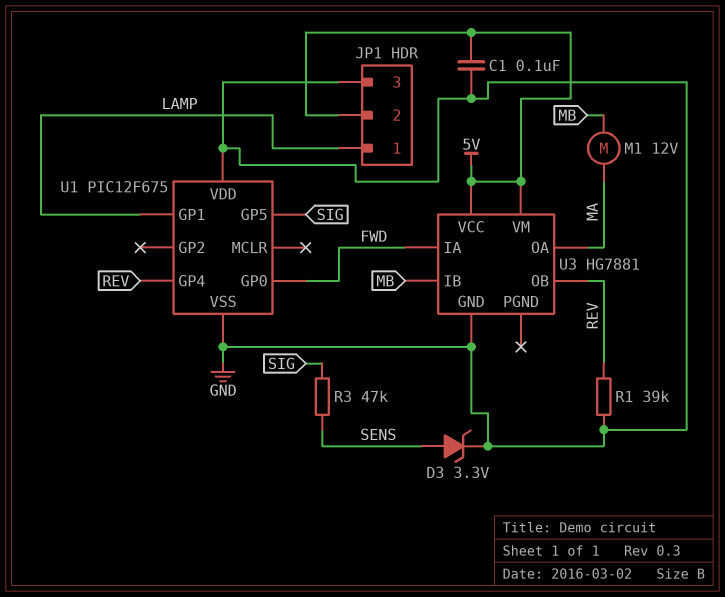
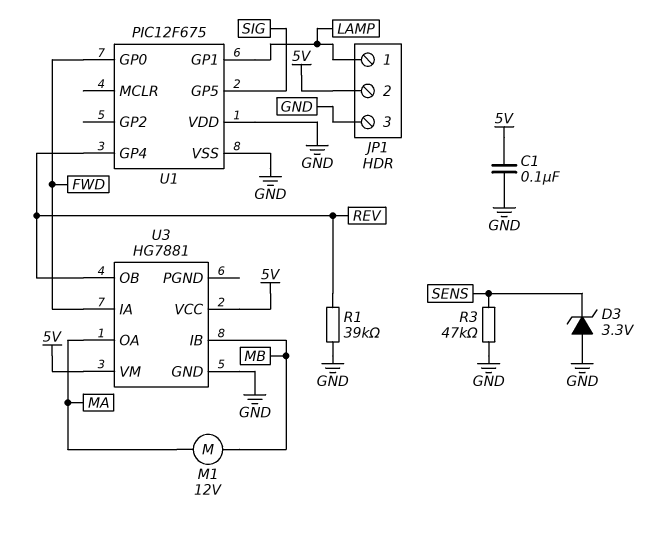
D3: zener 3.3V (A SENS, K GND) -> zener 3.3V (A GND, K SENS)
R3: 47k (SENS, SIG) -> 47k (GND, SENS)

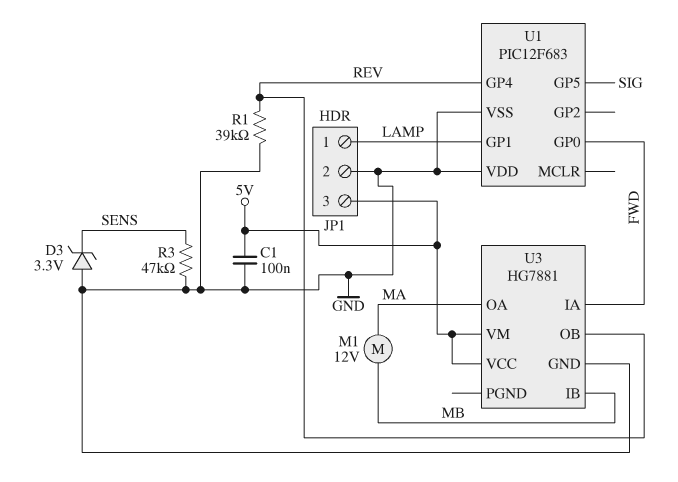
JP1 pin 2: 5V -> GND
JP1 pin 3: GND -> 5V
U1: PIC12F675 -> PIC12F683

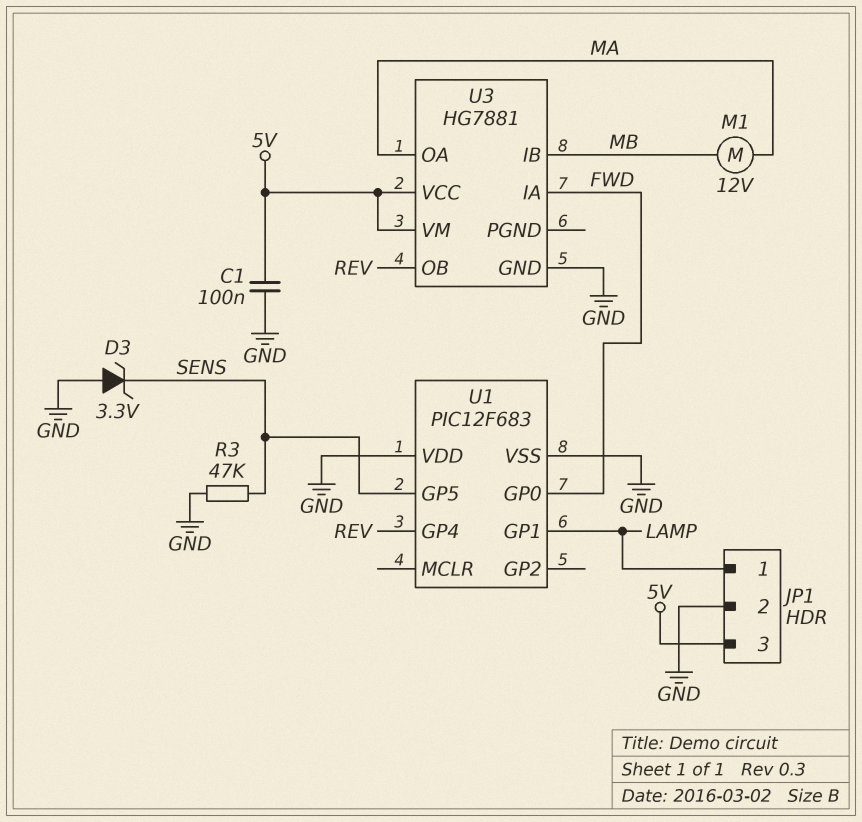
R1: 39k (GND, REV) -> none
U1 pin GP5: SIG -> SENS

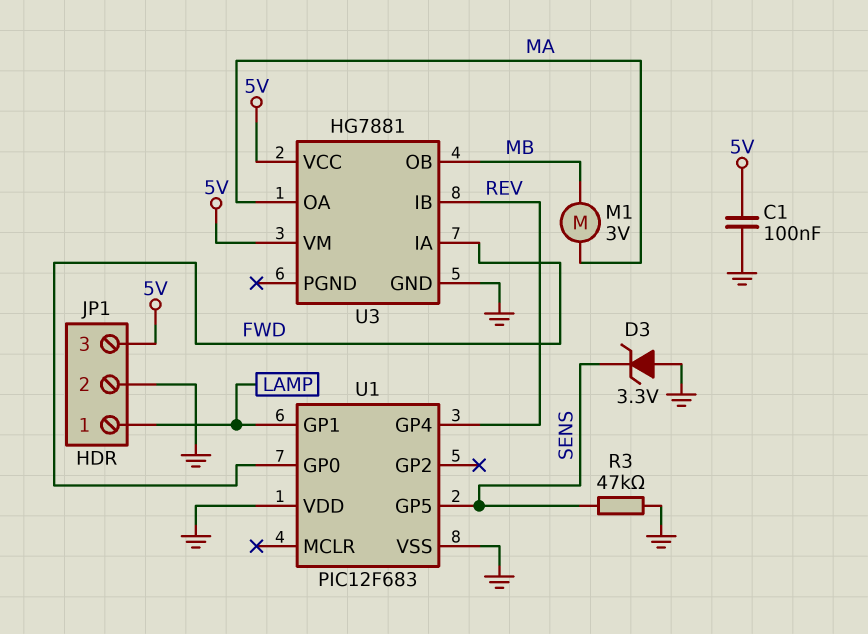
M1: motor 12V (MA, MB) -> motor 3V (MA, MB)
U3 pin IB: MB -> REV
U3 pin OB: REV -> MB

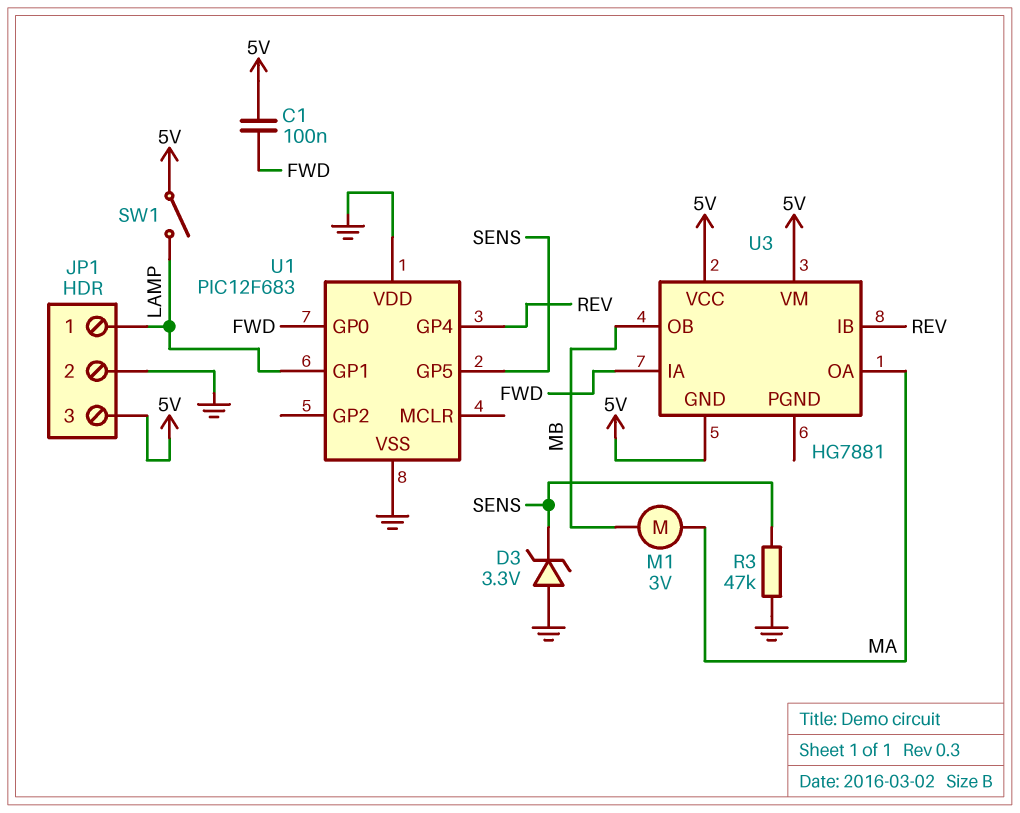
C1: 100nF (5V, GND) -> 100nF (5V, FWD)
SW1: none -> switch (5V, LAMP)
U3 pin GND: GND -> 5V

